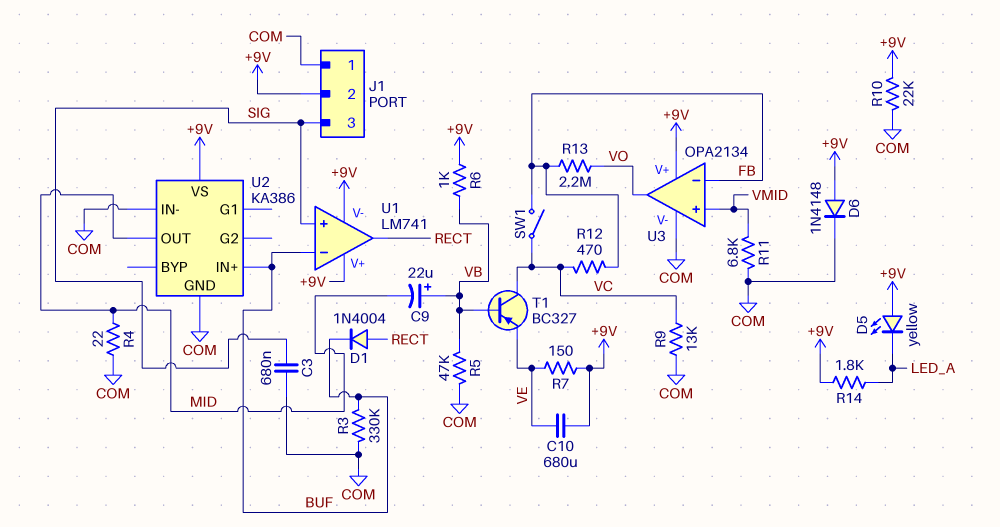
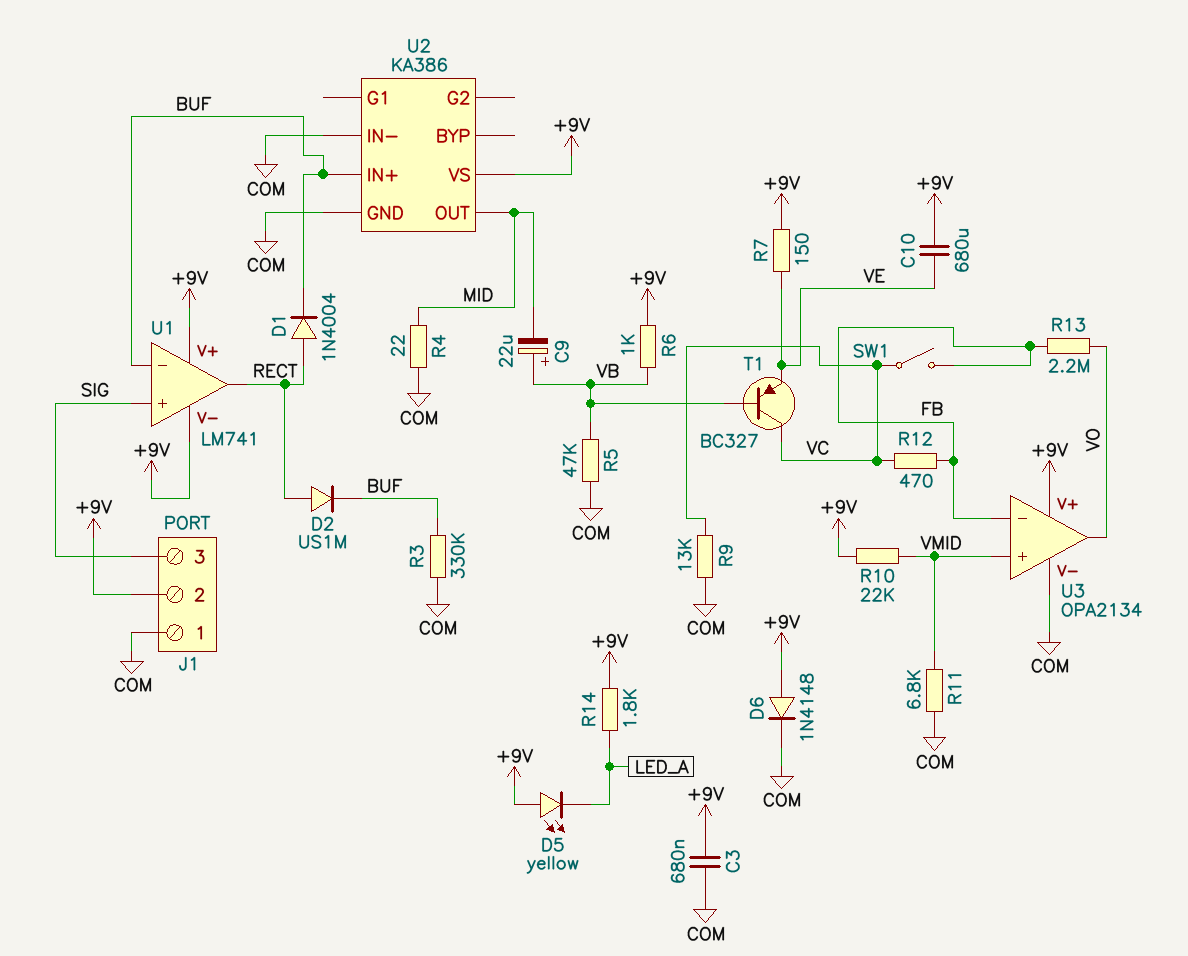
C3: 680nF (COM, SIG) -> 680nF (+9V, COM)
D2: none -> diode US1M (A RECT, K BUF)
R10: 22k (+9V, COM) -> 22k (+9V, VMID)

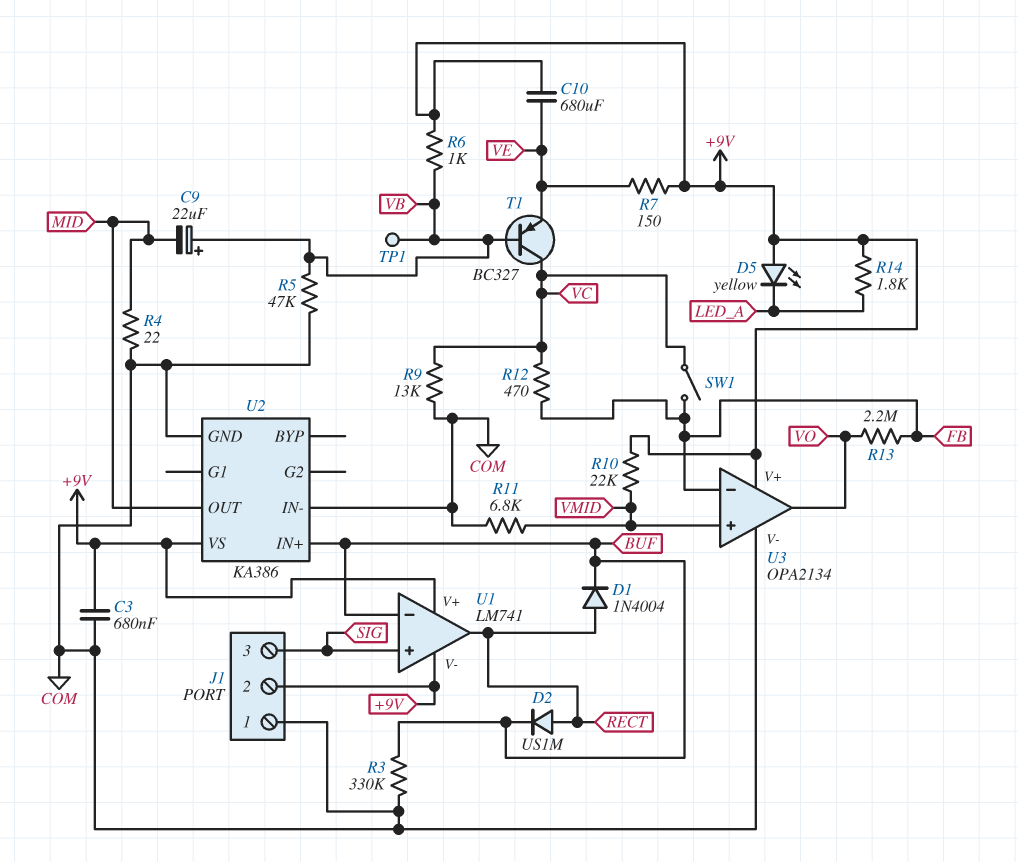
D6: diode 1N4148 (A +9V, K COM) -> none
TP1: none -> test point (VB)

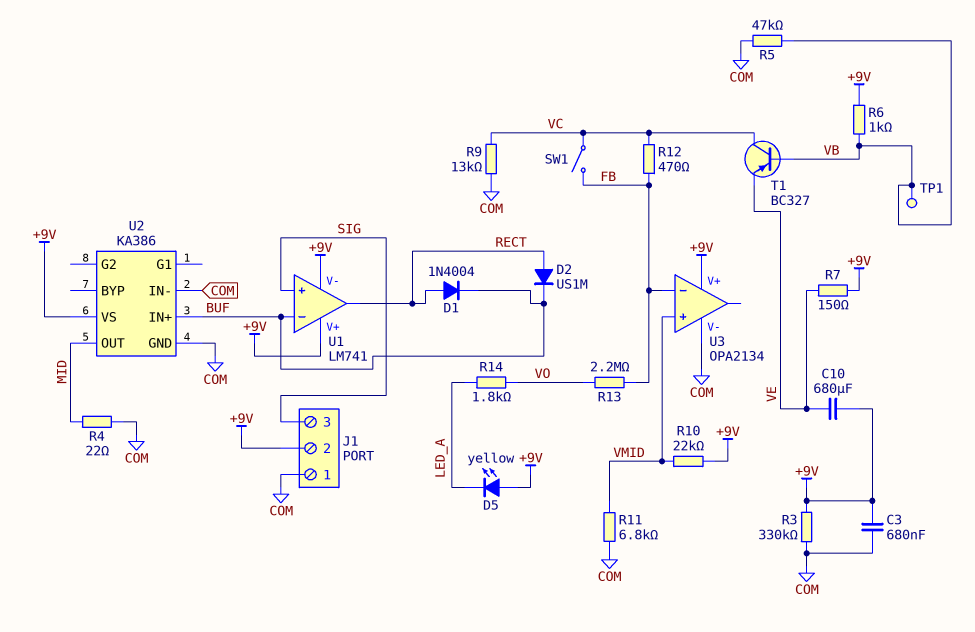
C9: 22uF (plus VB, minus MID) -> none
R3: 330k (BUF, COM) -> 330k (+9V, COM)
R14: 1.8k (+9V, LED_A) -> 1.8k (LED_A, VO)
U3 pin out: VO -> none

